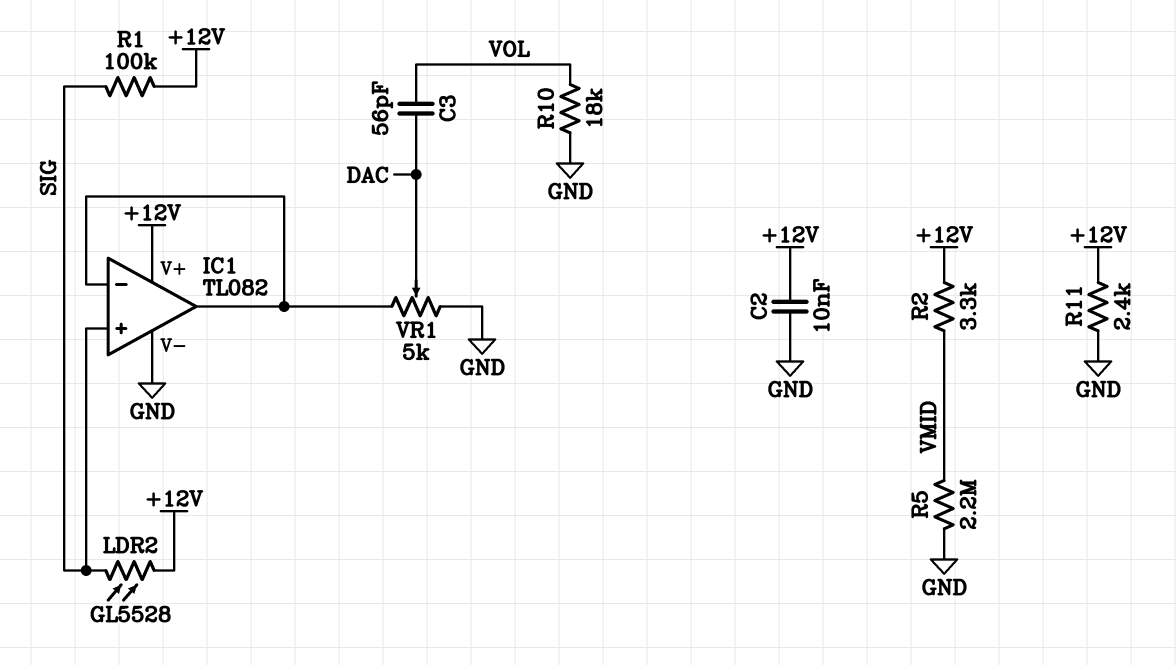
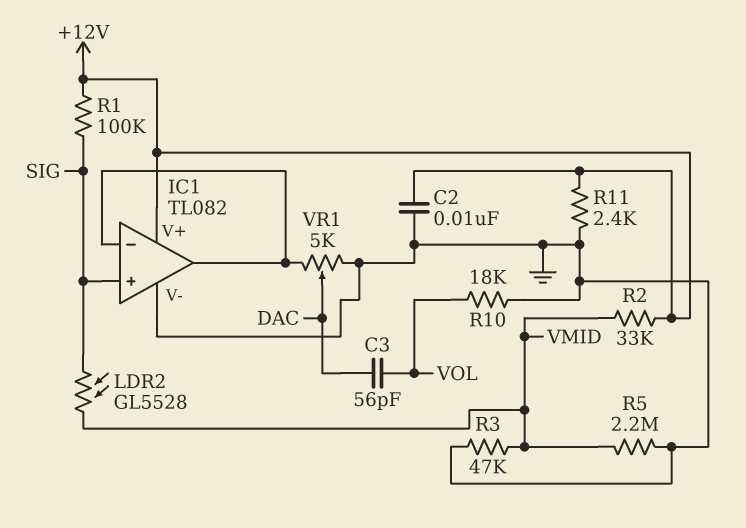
LDR2: GL5528 (+12V, SIG) -> GL5528 (SIG, VMID)
R2: 3.3k (+12V, VMID) -> 33k (+12V, VMID)
R3: none -> 47k (GND, VMID)

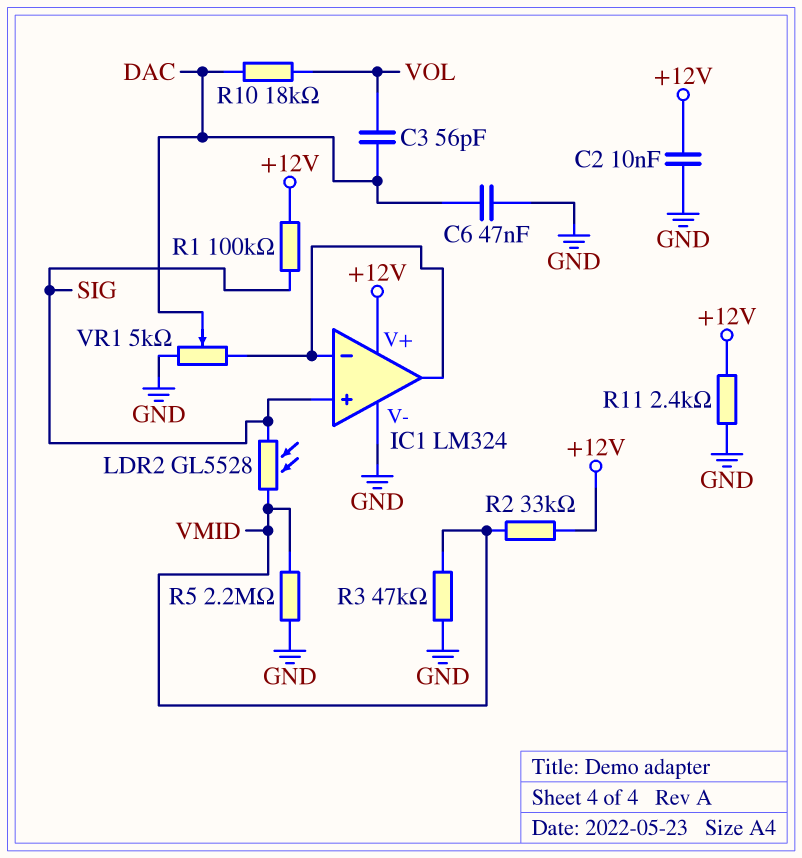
C6: none -> 47nF (DAC, GND)
IC1: TL082 -> LM324
R10: 18k (GND, VOL) -> 18k (DAC, VOL)

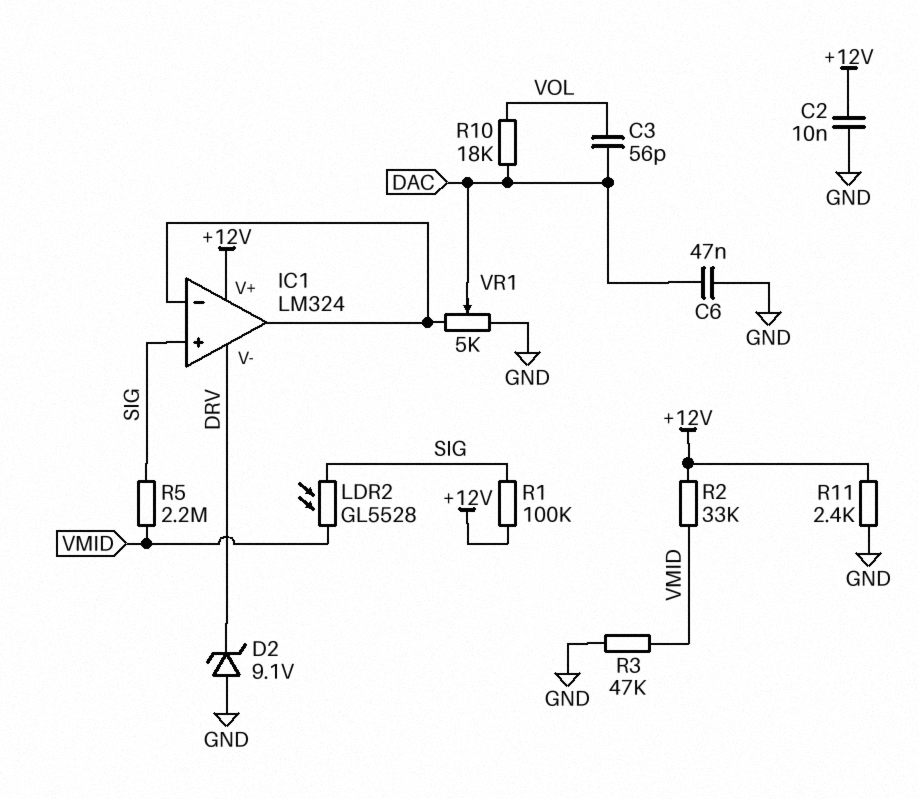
D2: none -> zener 9.1V (A GND, K DRV)
IC1 pin V-: GND -> DRV
R5: 2.2M (GND, VMID) -> 2.2M (SIG, VMID)

